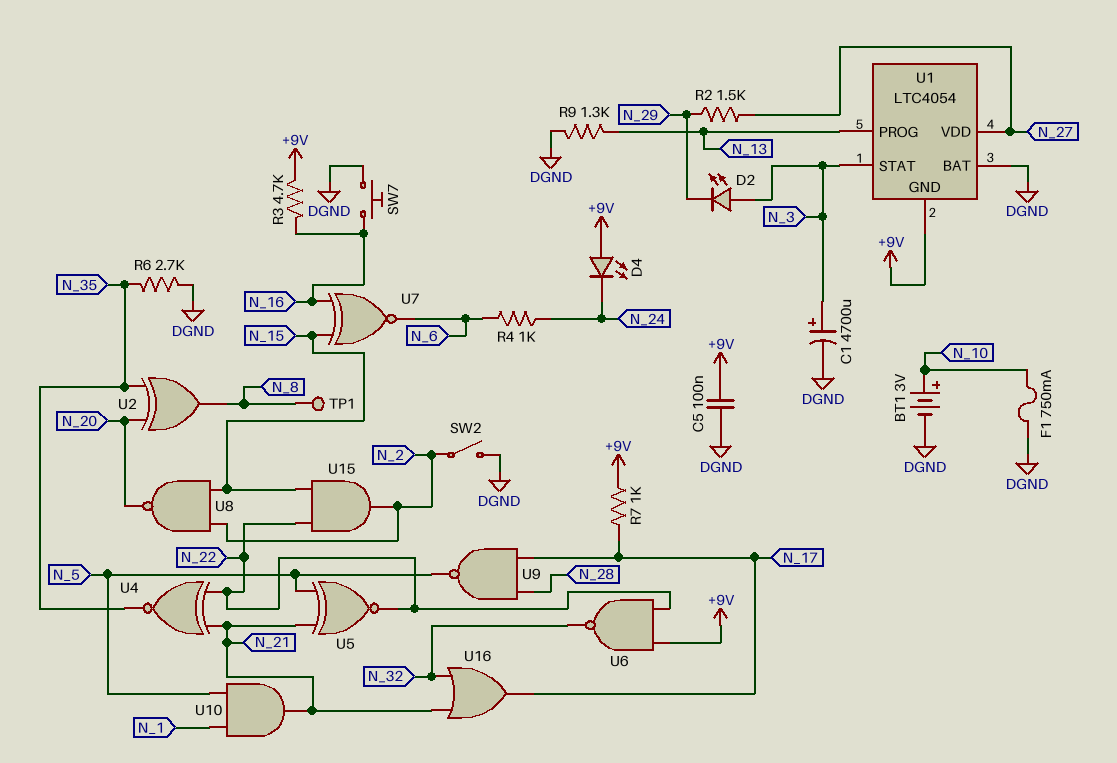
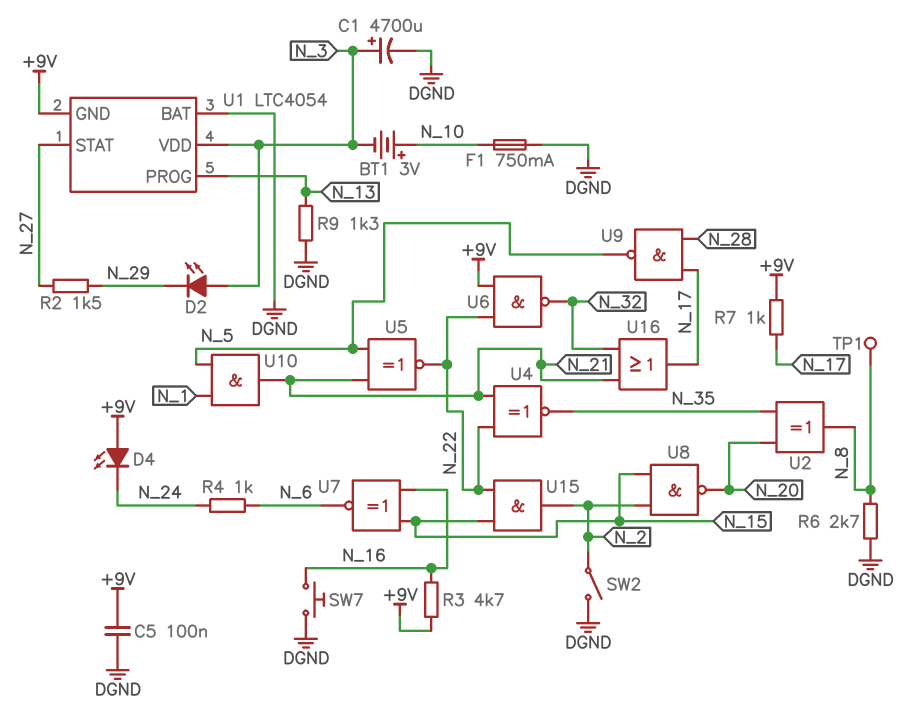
BT1: 3V (plus N_10, minus DGND) -> 3V (plus N_10, minus N_3)
R6: 2.7k (DGND, N_35) -> 2.7k (DGND, N_8)
U1 pin STAT: N_3 -> N_27
U1 pin VDD: N_27 -> N_3

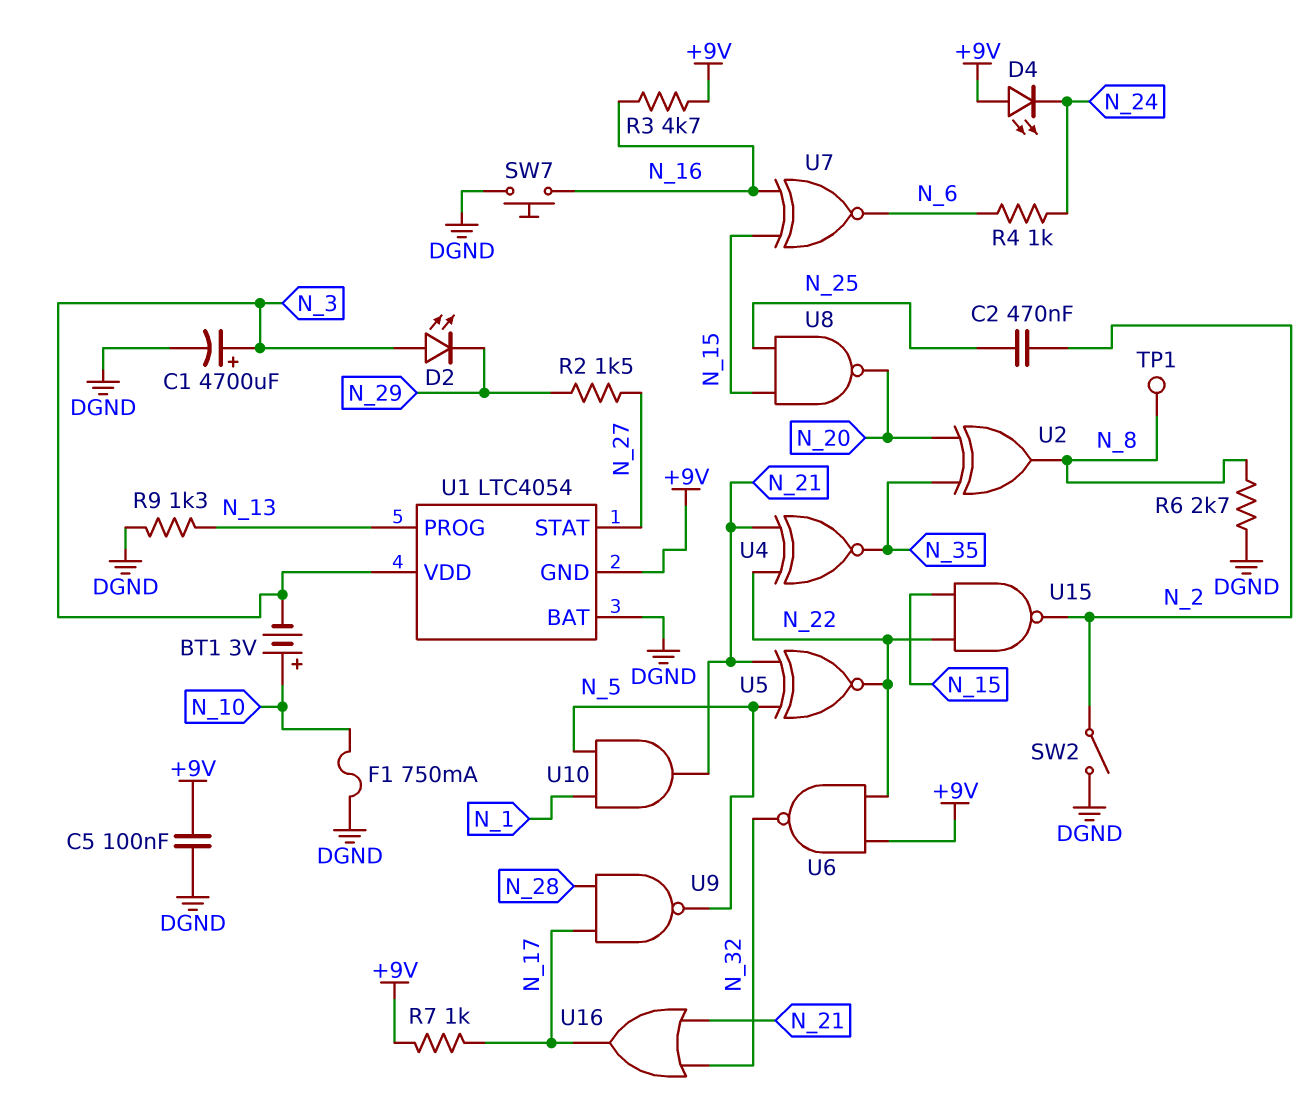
C2: none -> 470nF (N_2, N_25)
U8: NAND (in N_2, in N_15, out N_20) -> NAND (in N_15, in N_25, out N_20)
U15: AND (in N_15, in N_22, out N_2) -> NAND (in N_15, in N_22, out N_2)

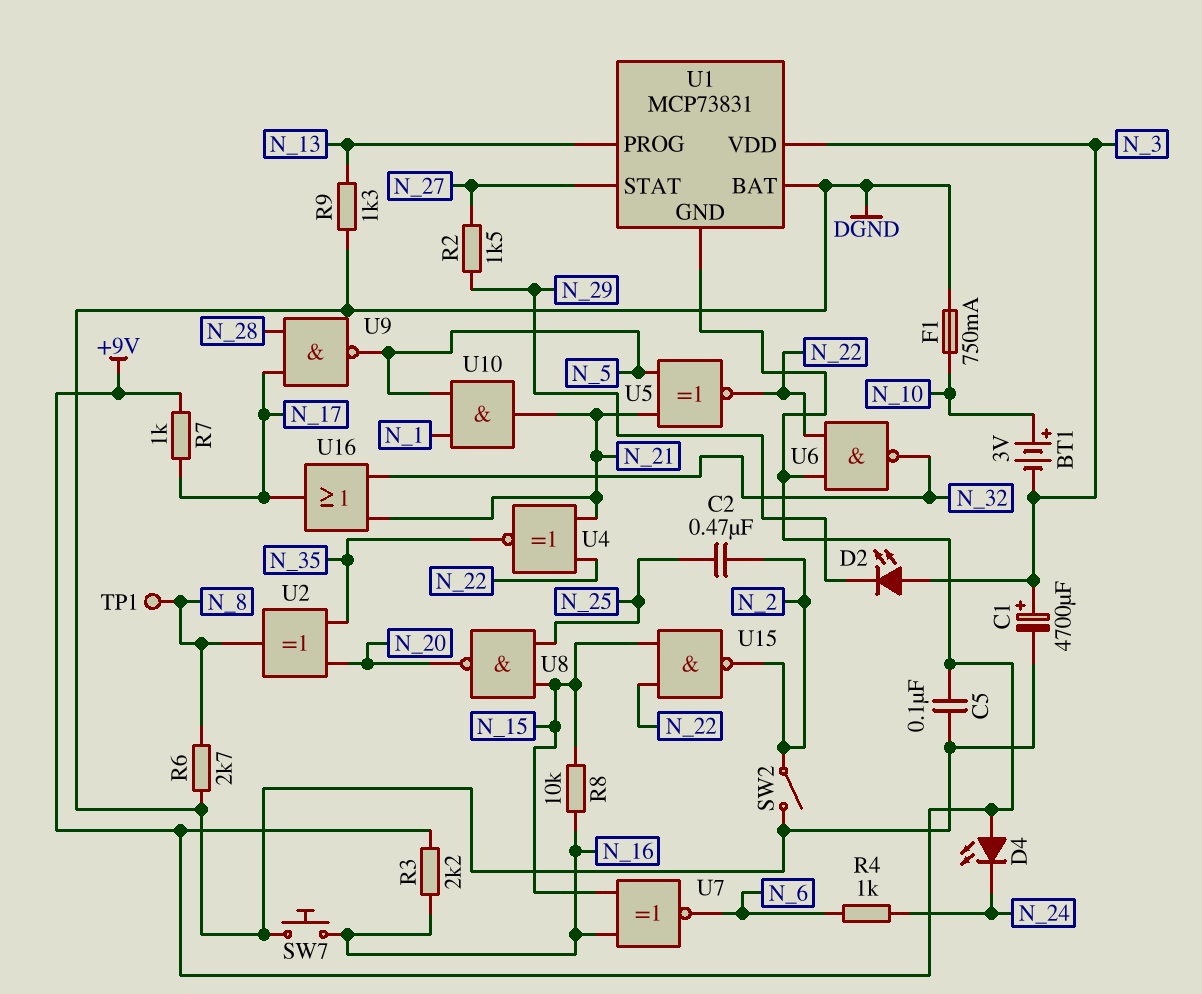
R3: 4.7k (+9V, N_16) -> 2.2k (+9V, N_16)
R8: none -> 10k (N_15, N_16)
U1: LTC4054 -> MCP73831

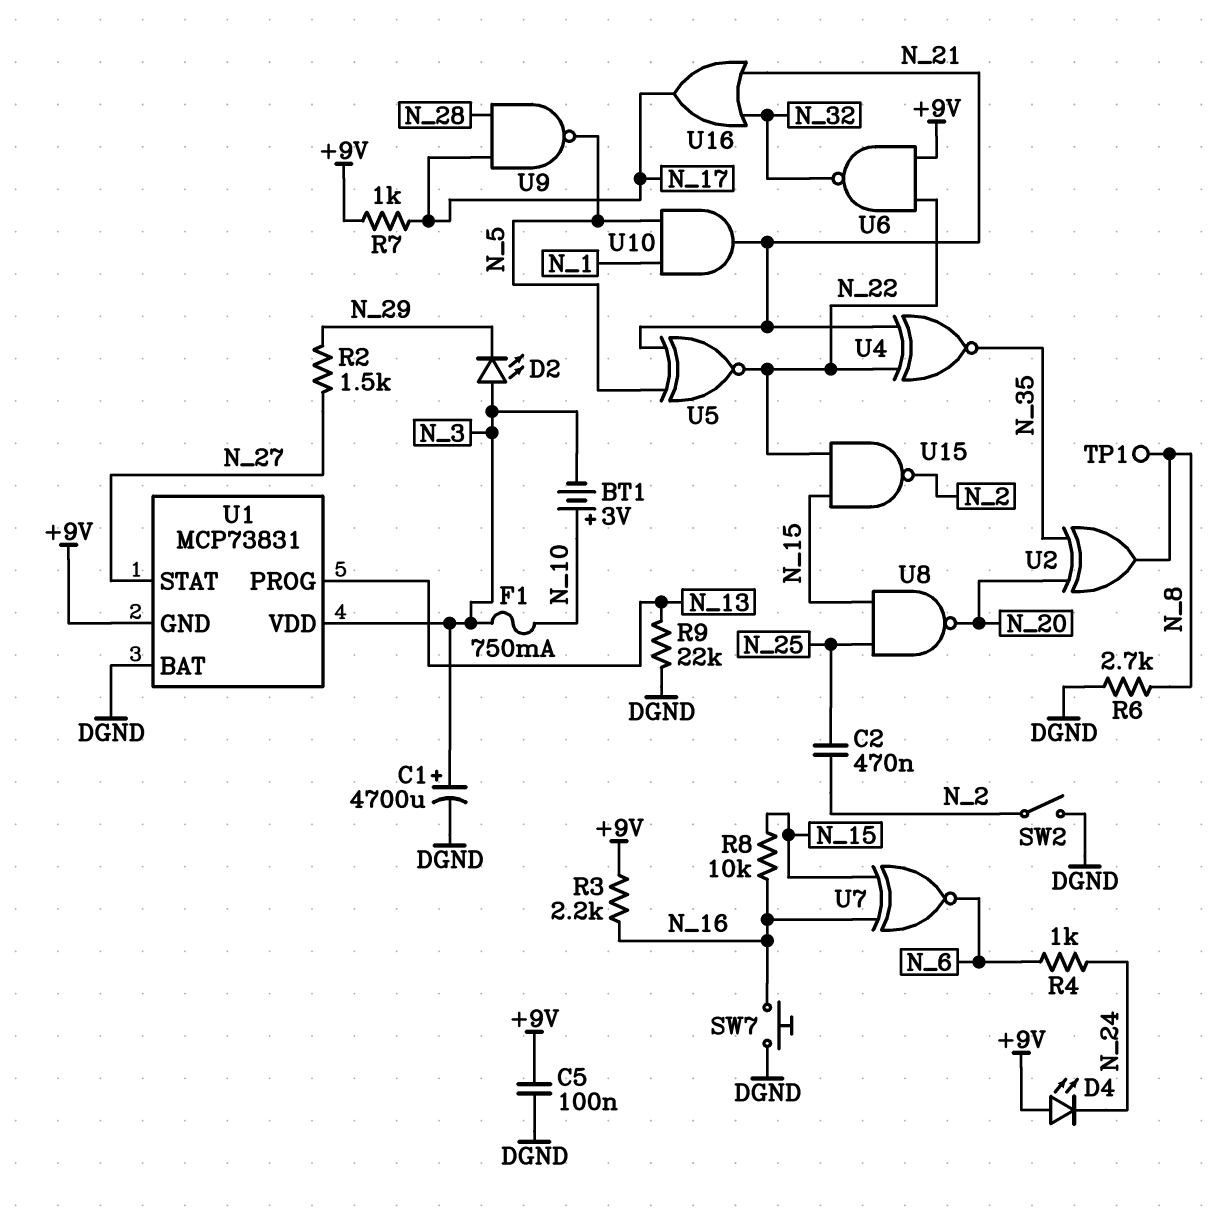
F1: 750mA (DGND, N_10) -> 750mA (N_3, N_10)
R9: 1.3k (DGND, N_13) -> 22k (DGND, N_13)

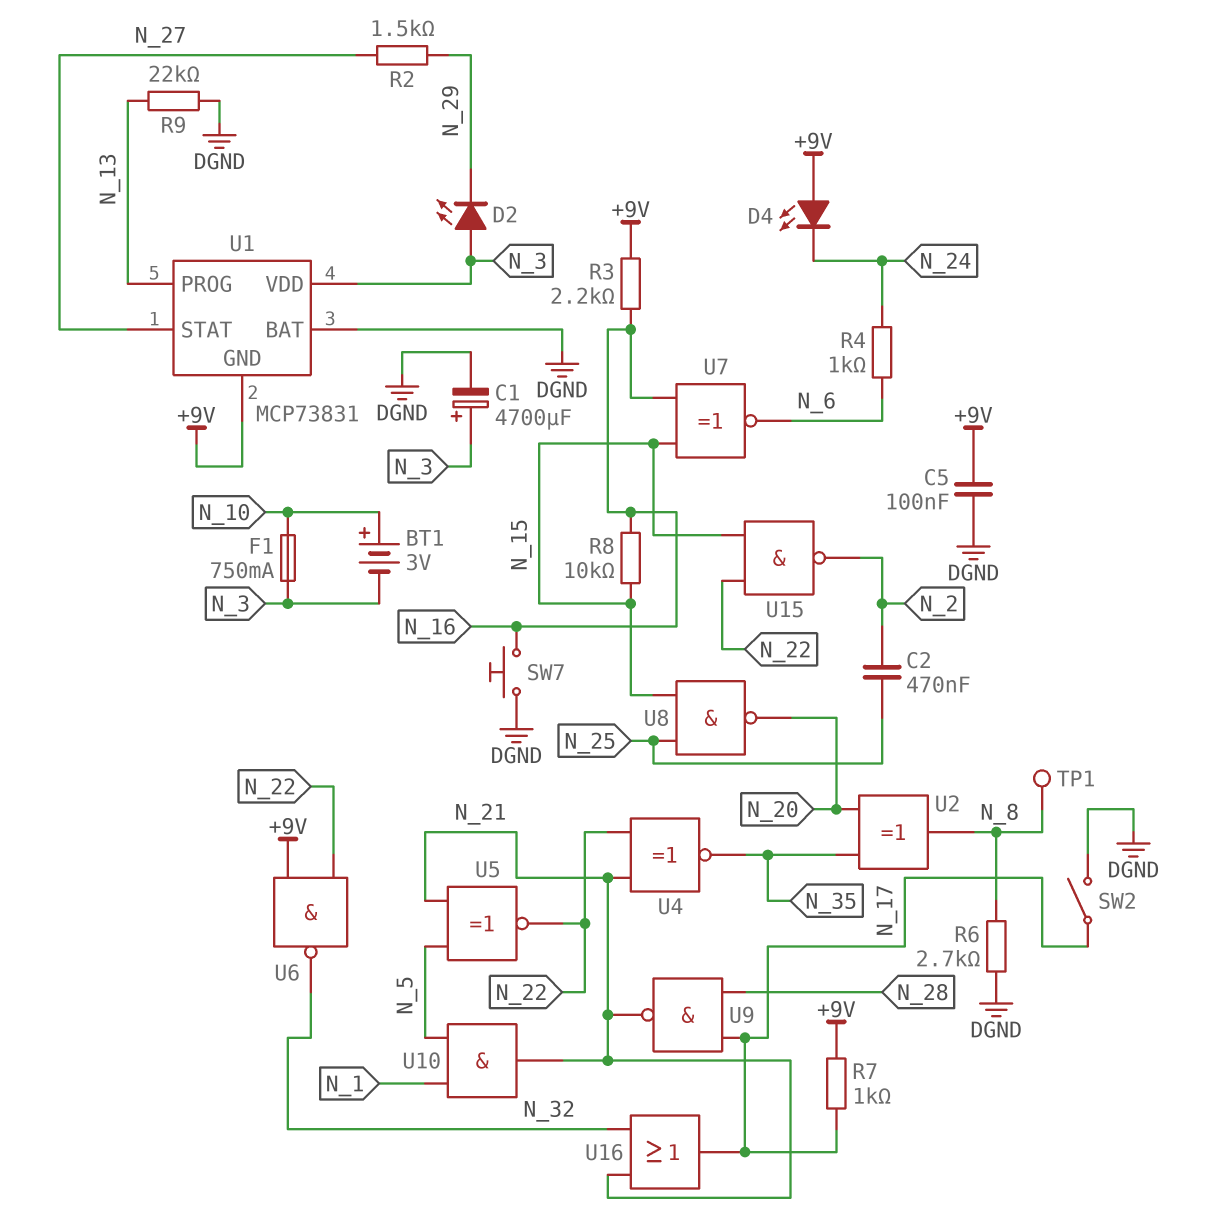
SW2: switch (DGND, N_2) -> switch (DGND, N_17)
U9: NAND (in N_17, in N_28, out N_5) -> NAND (in N_17, in N_28, out N_21)

